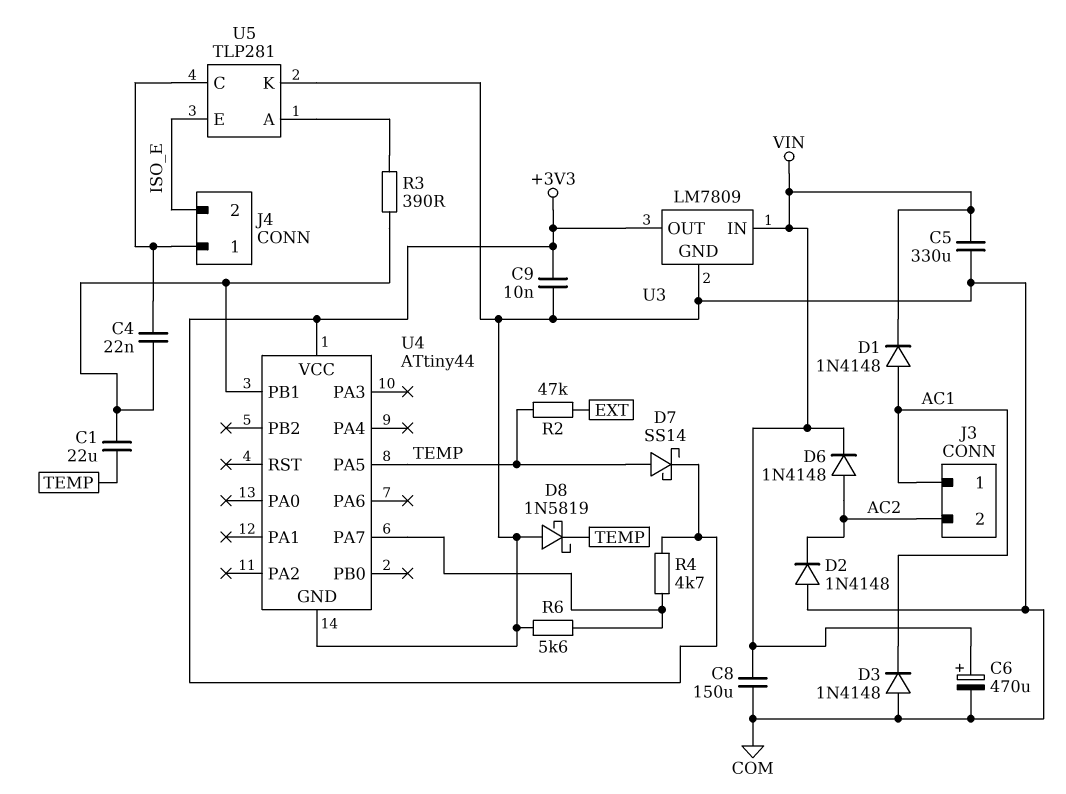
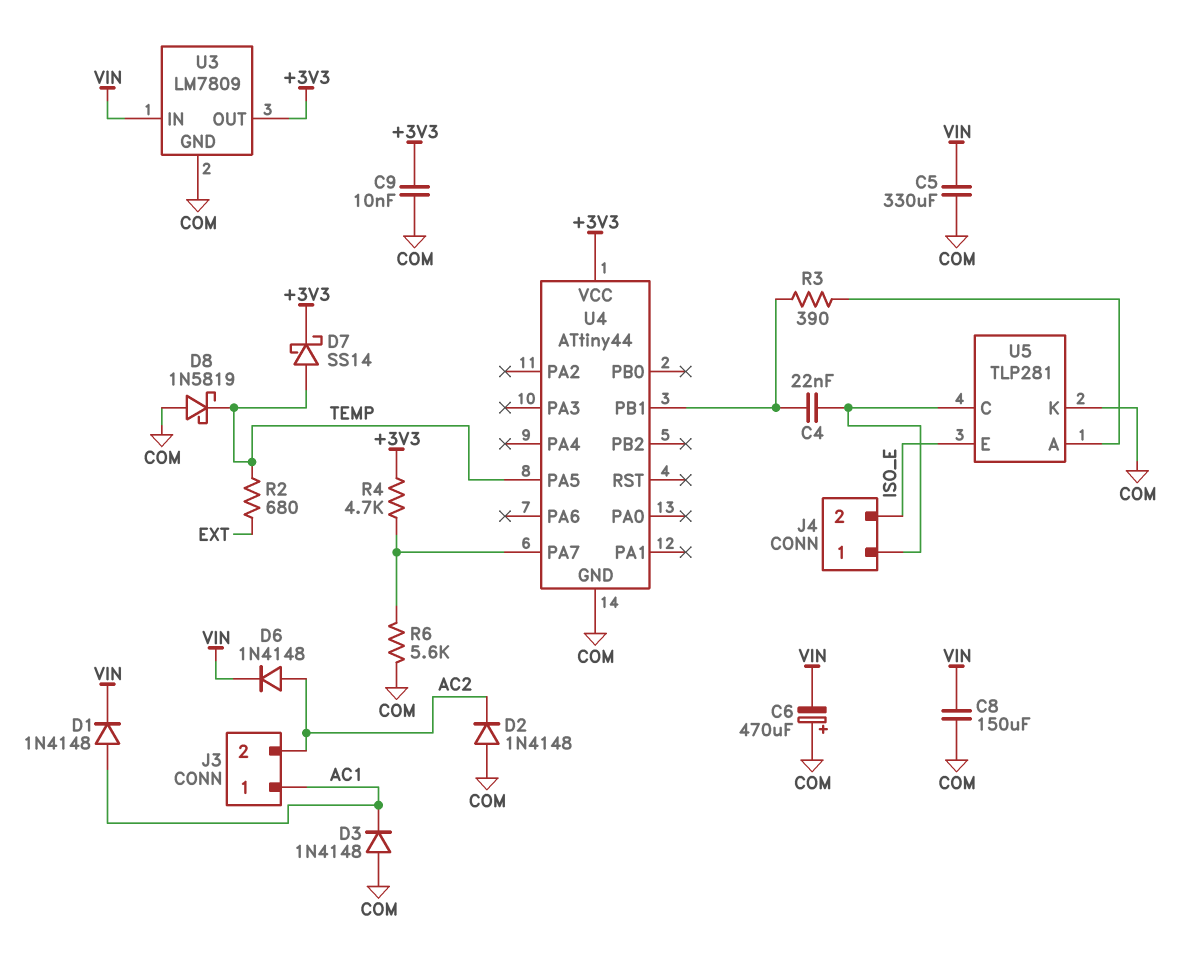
C1: 22uF (TEMP, U4/PB1) -> none
C6: 470uF (plus VIN, minus COM) -> 470uF (plus COM, minus VIN)
R2: 47k (EXT, TEMP) -> 680 (EXT, TEMP)

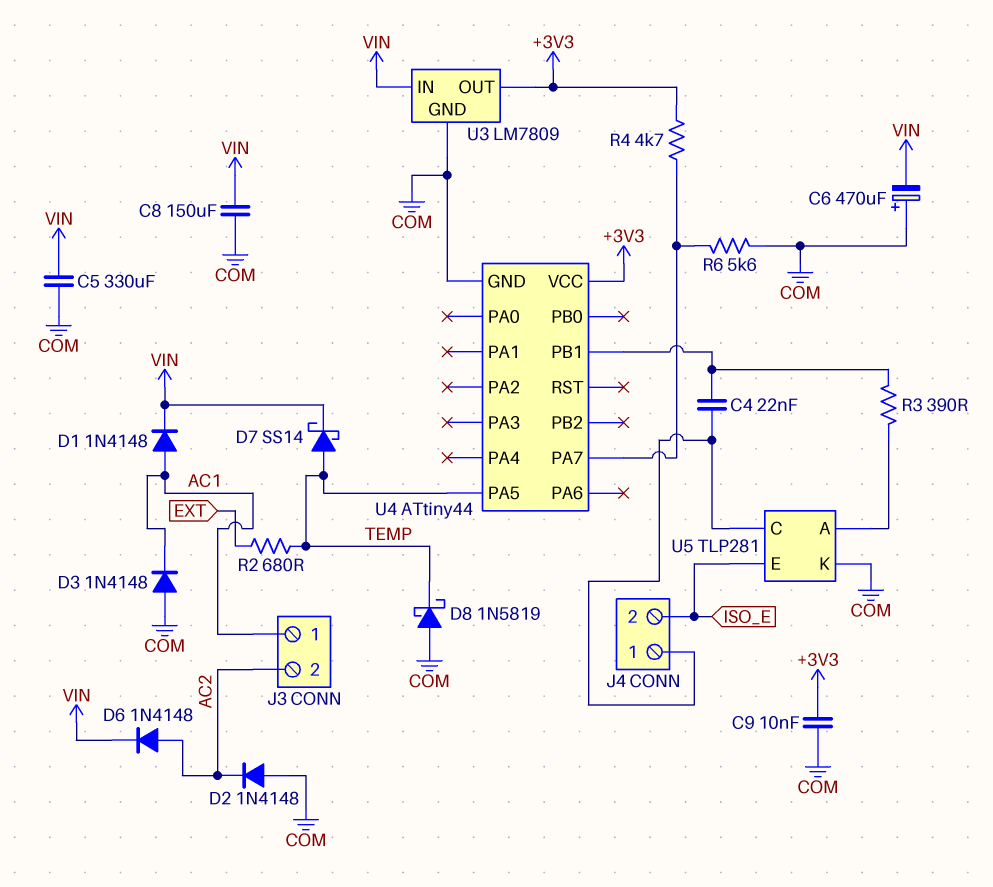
D7: schottky SS14 (A TEMP, K +3V3) -> schottky SS14 (A TEMP, K VIN)

